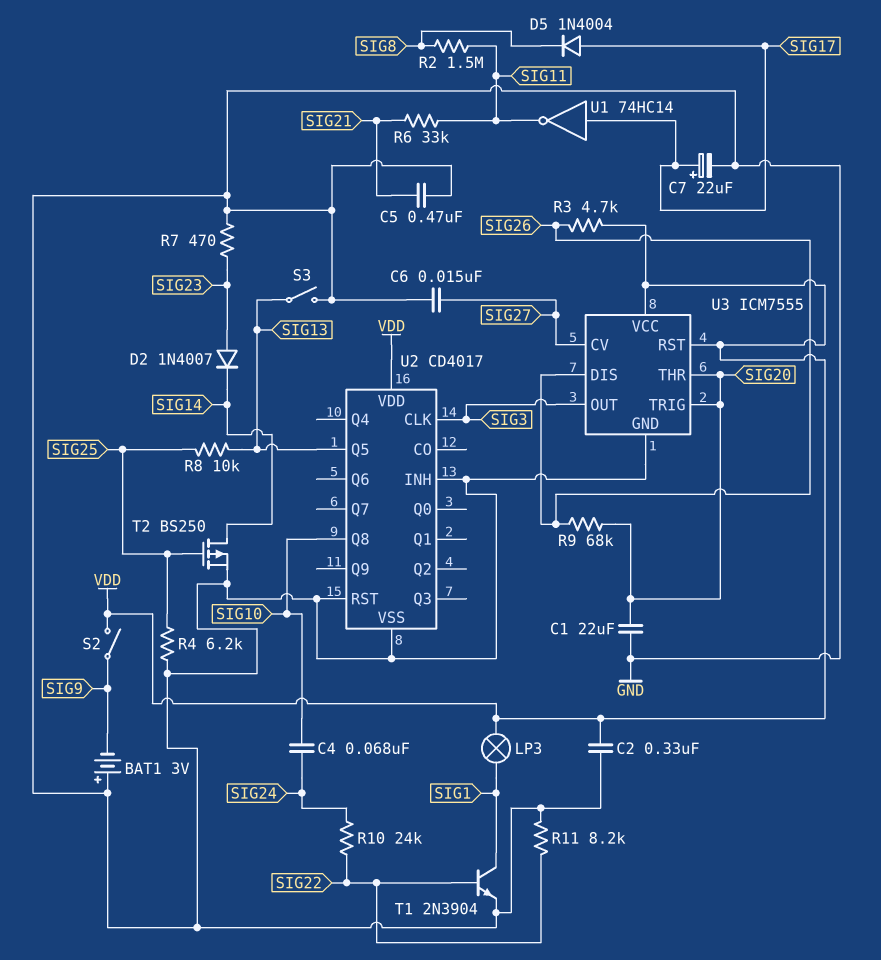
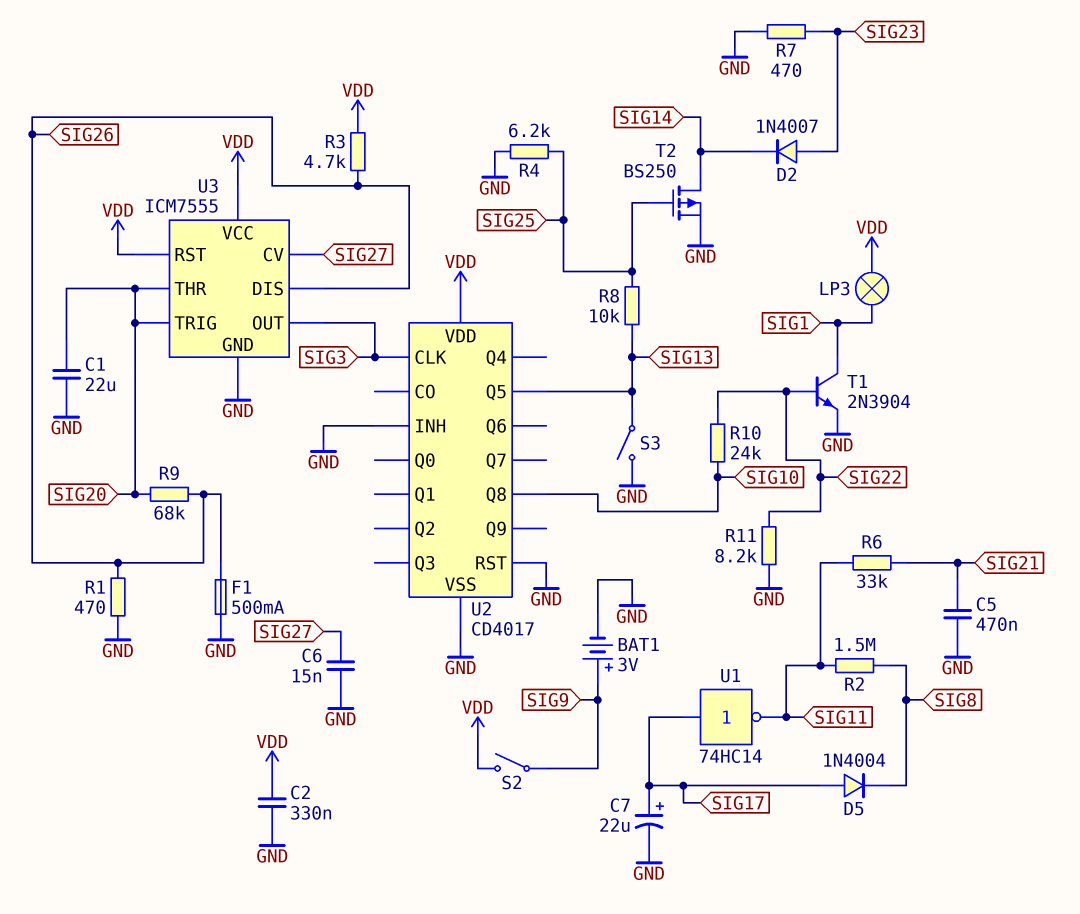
BAT1: 3V (plus GND, minus SIG9) -> 3V (plus SIG9, minus GND)
C4: 68nF (SIG10, SIG24) -> none
F1: none -> 500mA (GND, SIG26)
R1: none -> 470 (GND, SIG26)
R10: 24k (SIG22, SIG24) -> 24k (SIG10, SIG22)

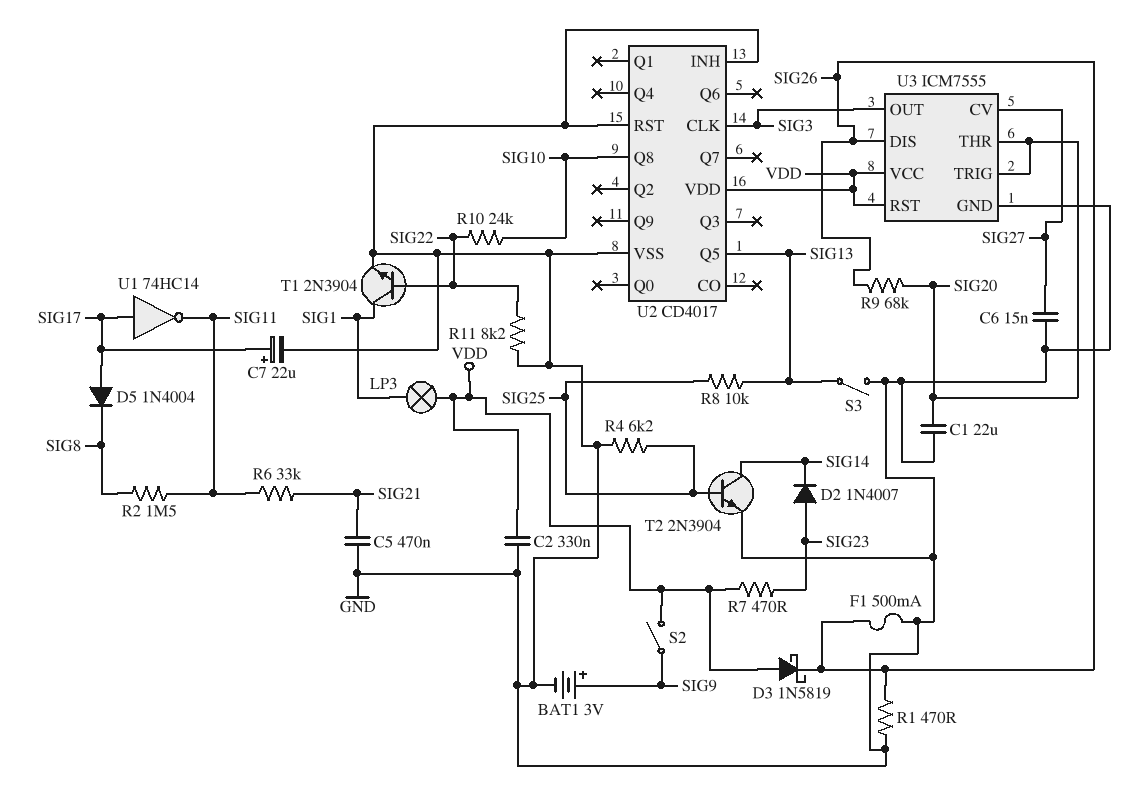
D3: none -> schottky 1N5819 (A VDD, K SIG26)
R3: 4.7k (SIG26, VDD) -> none
R7: 470 (GND, SIG23) -> 470 (SIG23, VDD)
T2: PMOS BS250 (G SIG25, D SIG14, S GND) -> NPN 2N3904 (B SIG25, C SIG14, E GND)

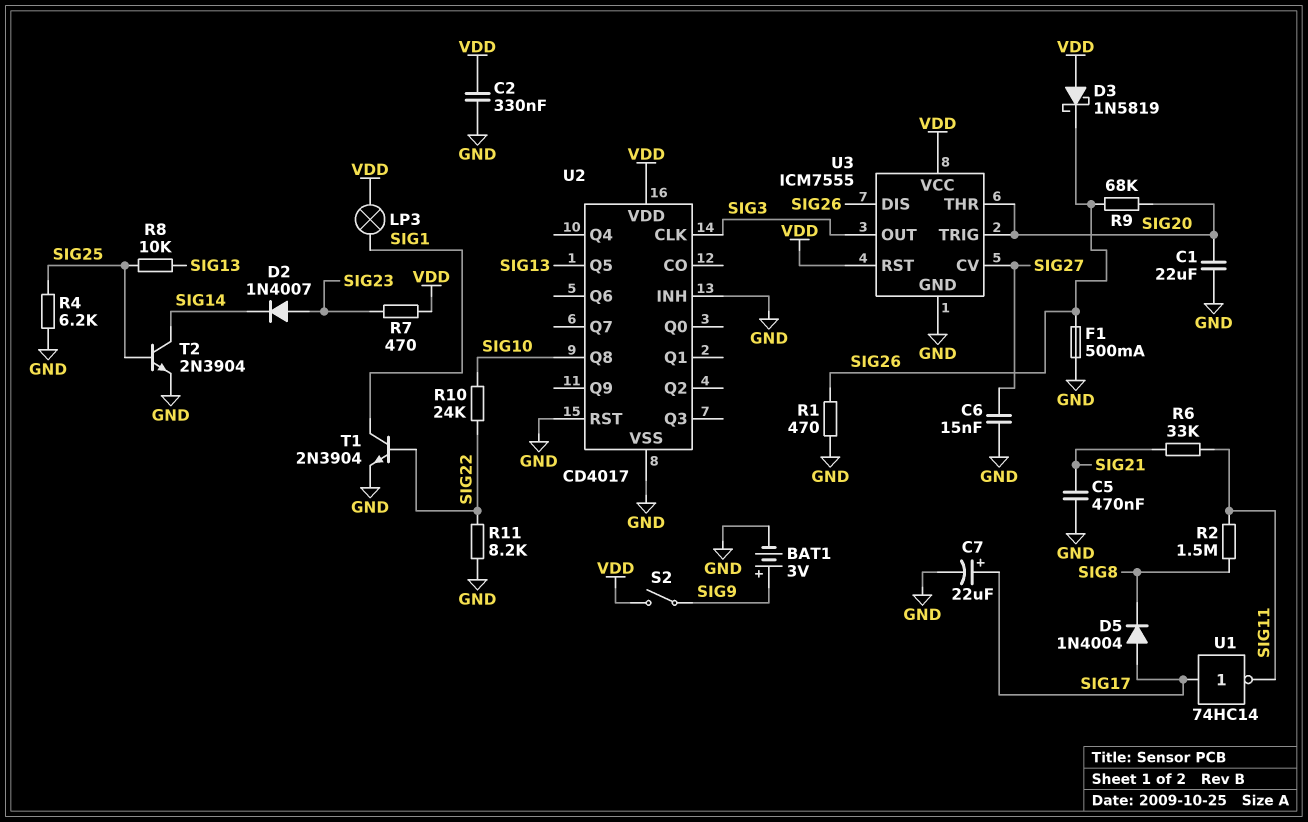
S3: switch (GND, SIG13) -> none

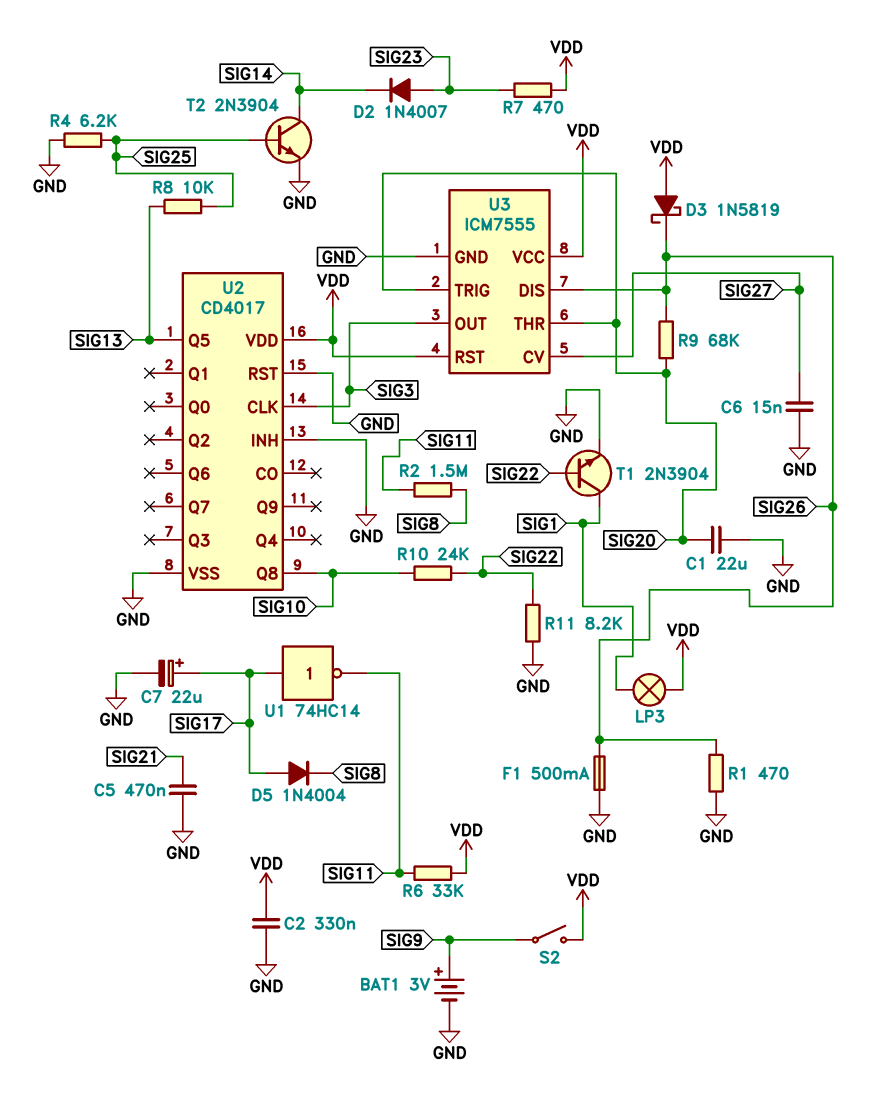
R6: 33k (SIG11, SIG21) -> 33k (SIG11, VDD)

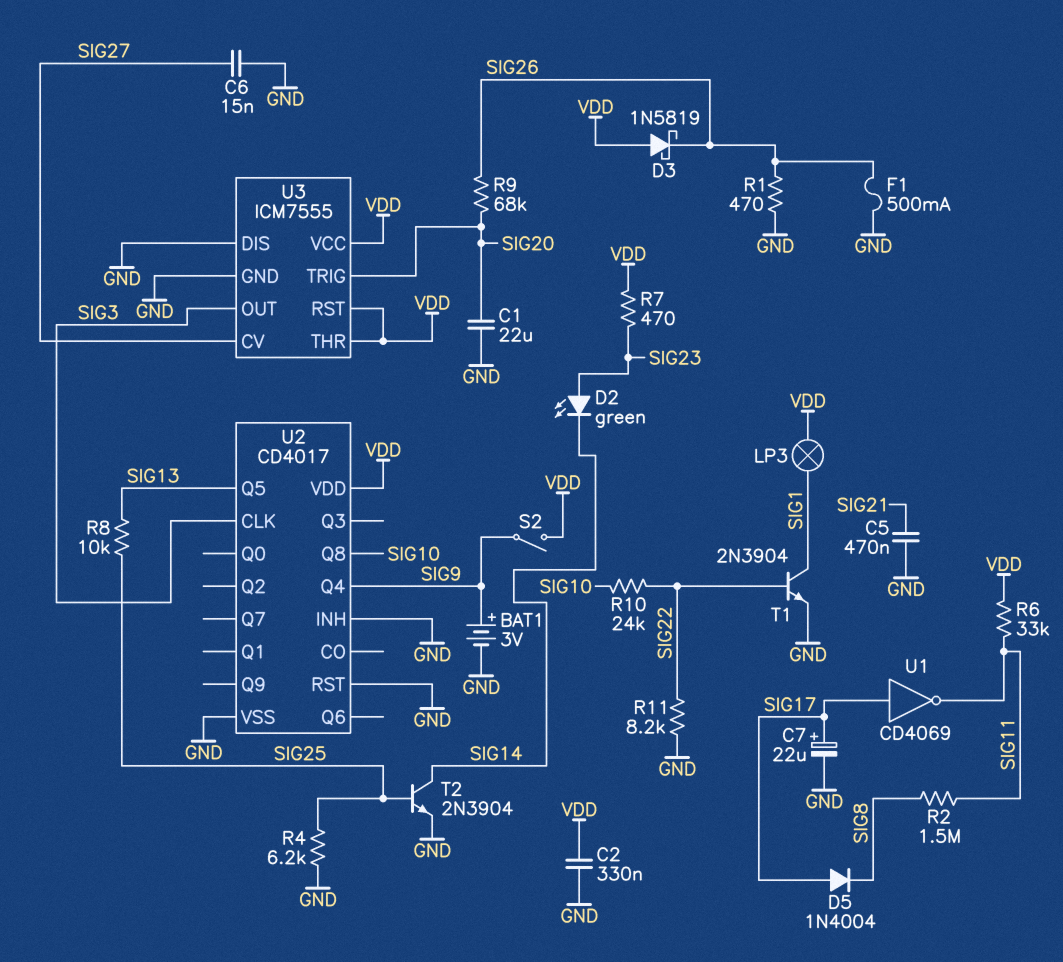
D2: diode 1N4007 (A SIG23, K SIG14) -> LED green (A SIG23, K SIG14)
U1: NOT 74HC14 (in SIG17, out SIG11) -> NOT CD4069 (in SIG17, out SIG11)
U2 pin Q4: none -> SIG9
U3 pin DIS: SIG26 -> GND
U3 pin THR: SIG20 -> VDD

